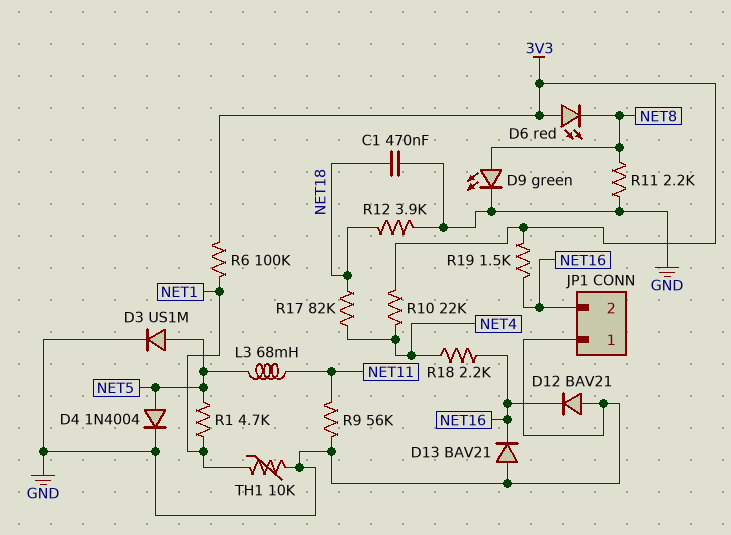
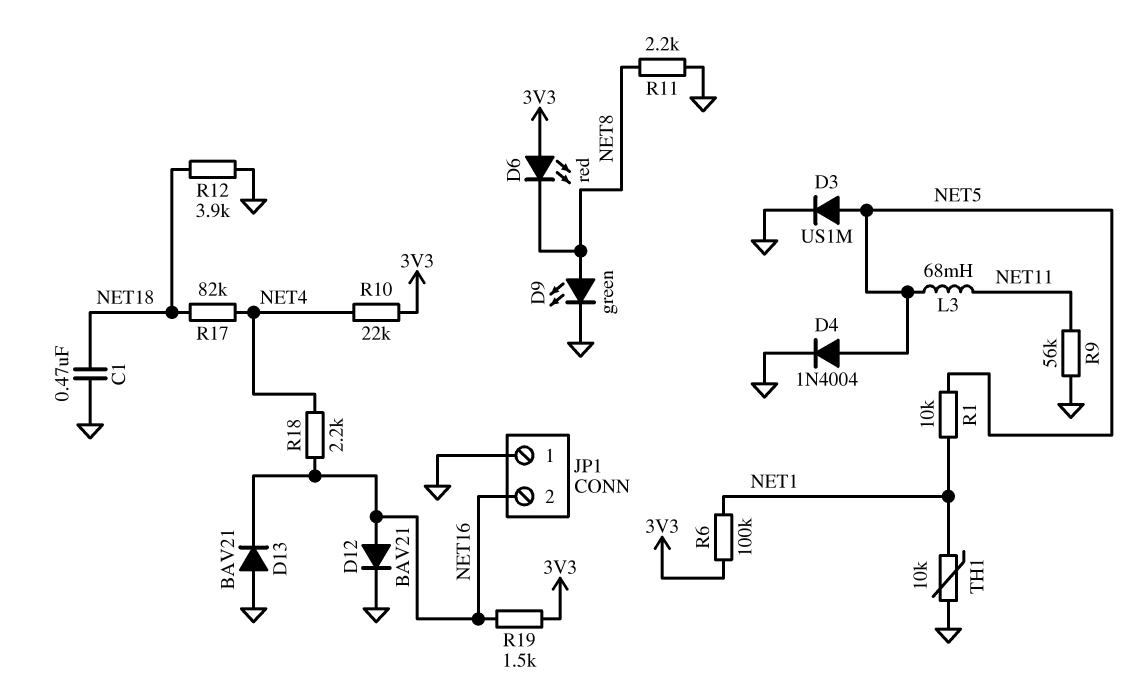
D12: diode BAV21 (A GND, K NET16) -> diode BAV21 (A NET16, K GND)
R1: 4.7k (NET1, NET5) -> 10k (NET1, NET5)

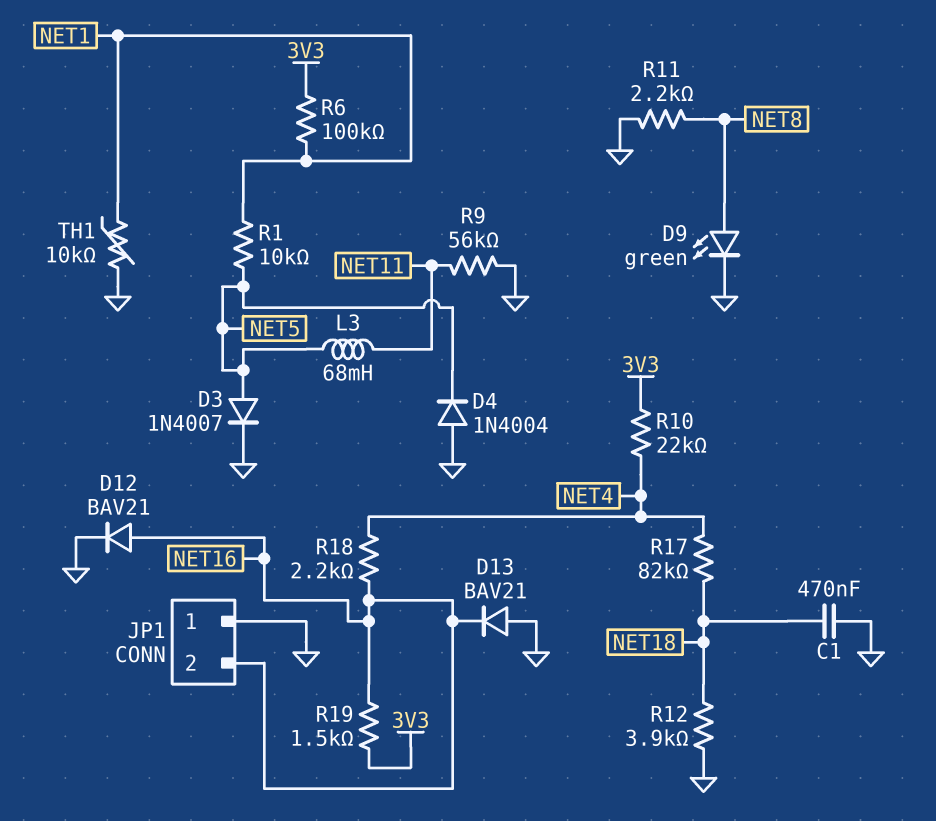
D3: diode US1M (A NET5, K GND) -> diode 1N4007 (A NET5, K GND)
D4: diode 1N4004 (A NET5, K GND) -> diode 1N4004 (A GND, K NET5)
D6: LED red (A 3V3, K NET8) -> none

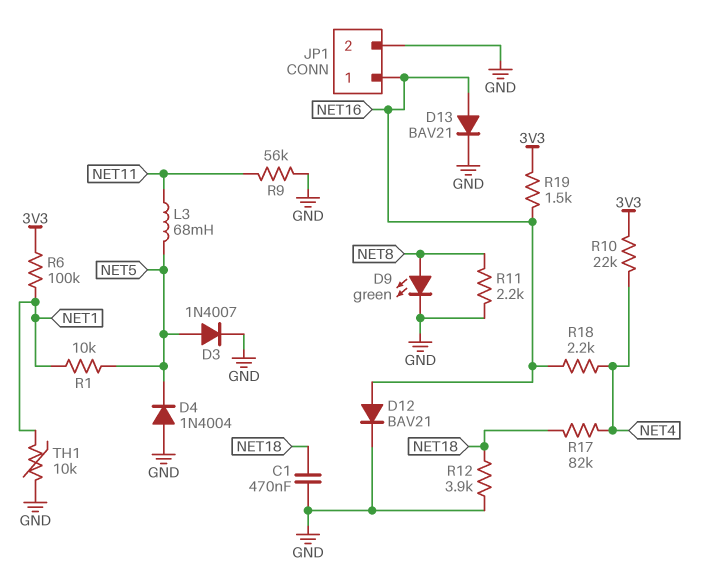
D13: diode BAV21 (A GND, K NET16) -> diode BAV21 (A NET16, K GND)
JP1 pin 1: GND -> NET16
JP1 pin 2: NET16 -> GND

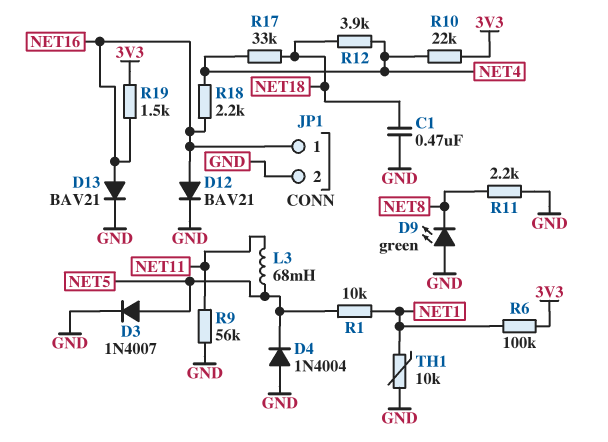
D9: LED green (A NET8, K GND) -> LED green (A GND, K NET8)
R12: 3.9k (GND, NET18) -> 3.9k (NET4, NET18)
R17: 82k (NET4, NET18) -> 33k (NET4, NET18)

